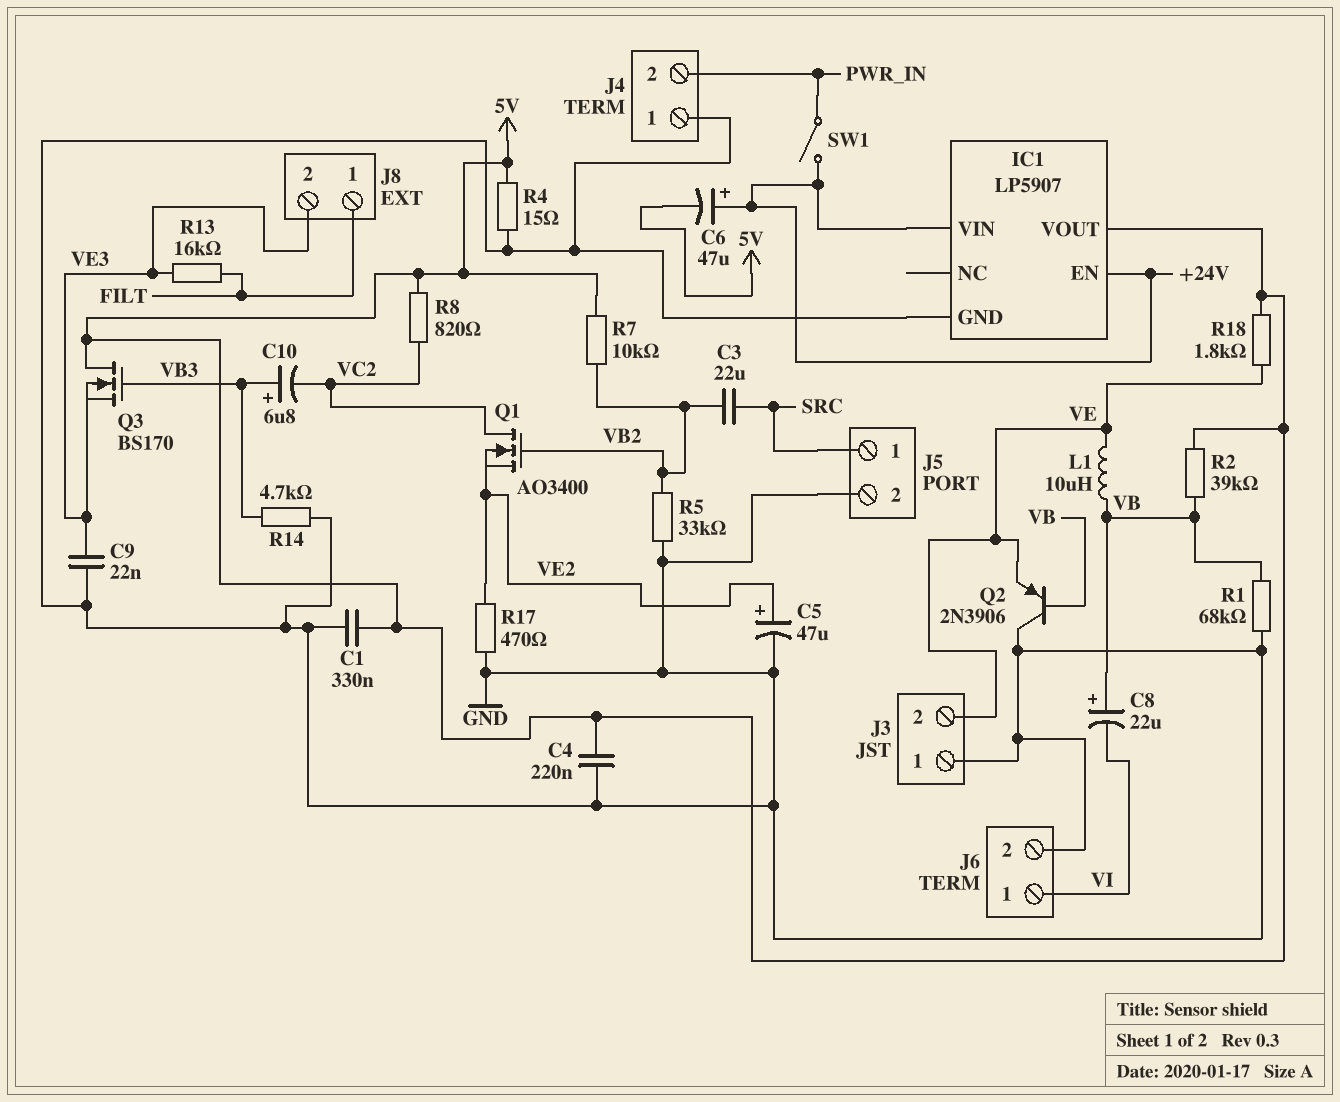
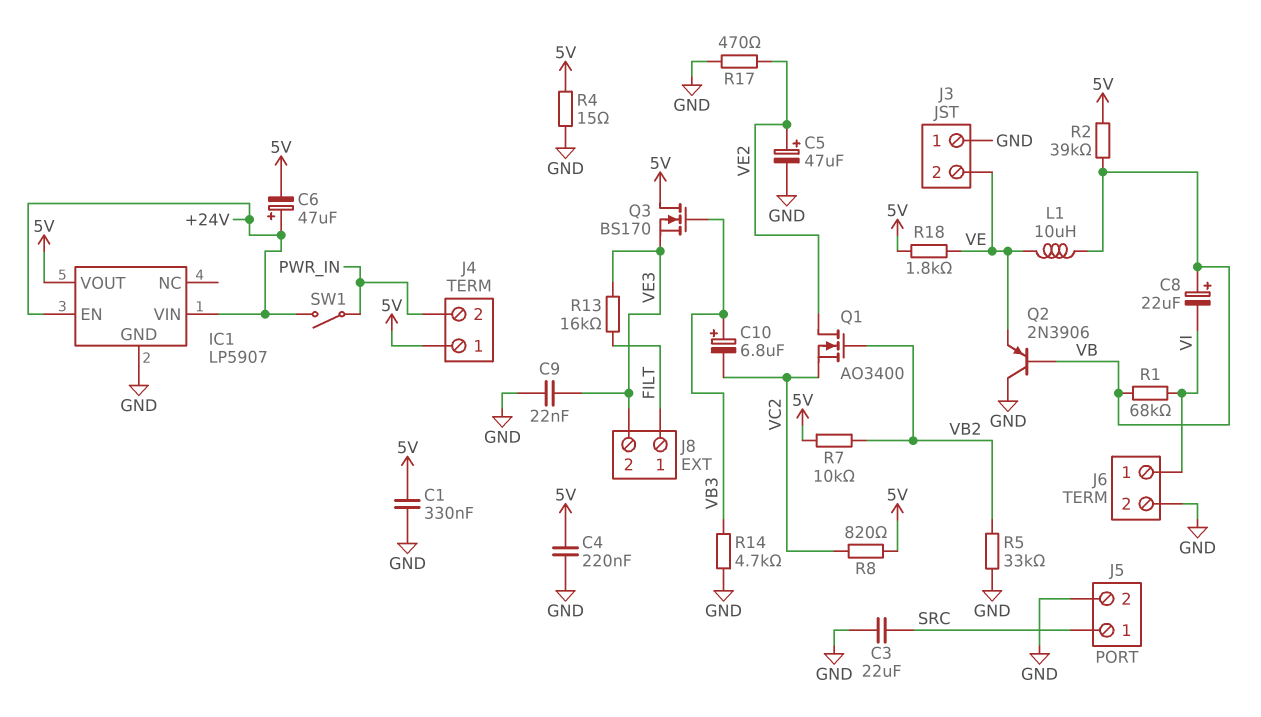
C3: 22uF (SRC, VB2) -> 22uF (GND, SRC)
J4 pin 1: GND -> 5V
Q1: NMOS AO3400 (G VB2, D VC2, S VE2) -> NMOS AO3400 (G VB2, D VE2, S VC2)
R1: 68k (GND, VB) -> 68k (VB, VI)

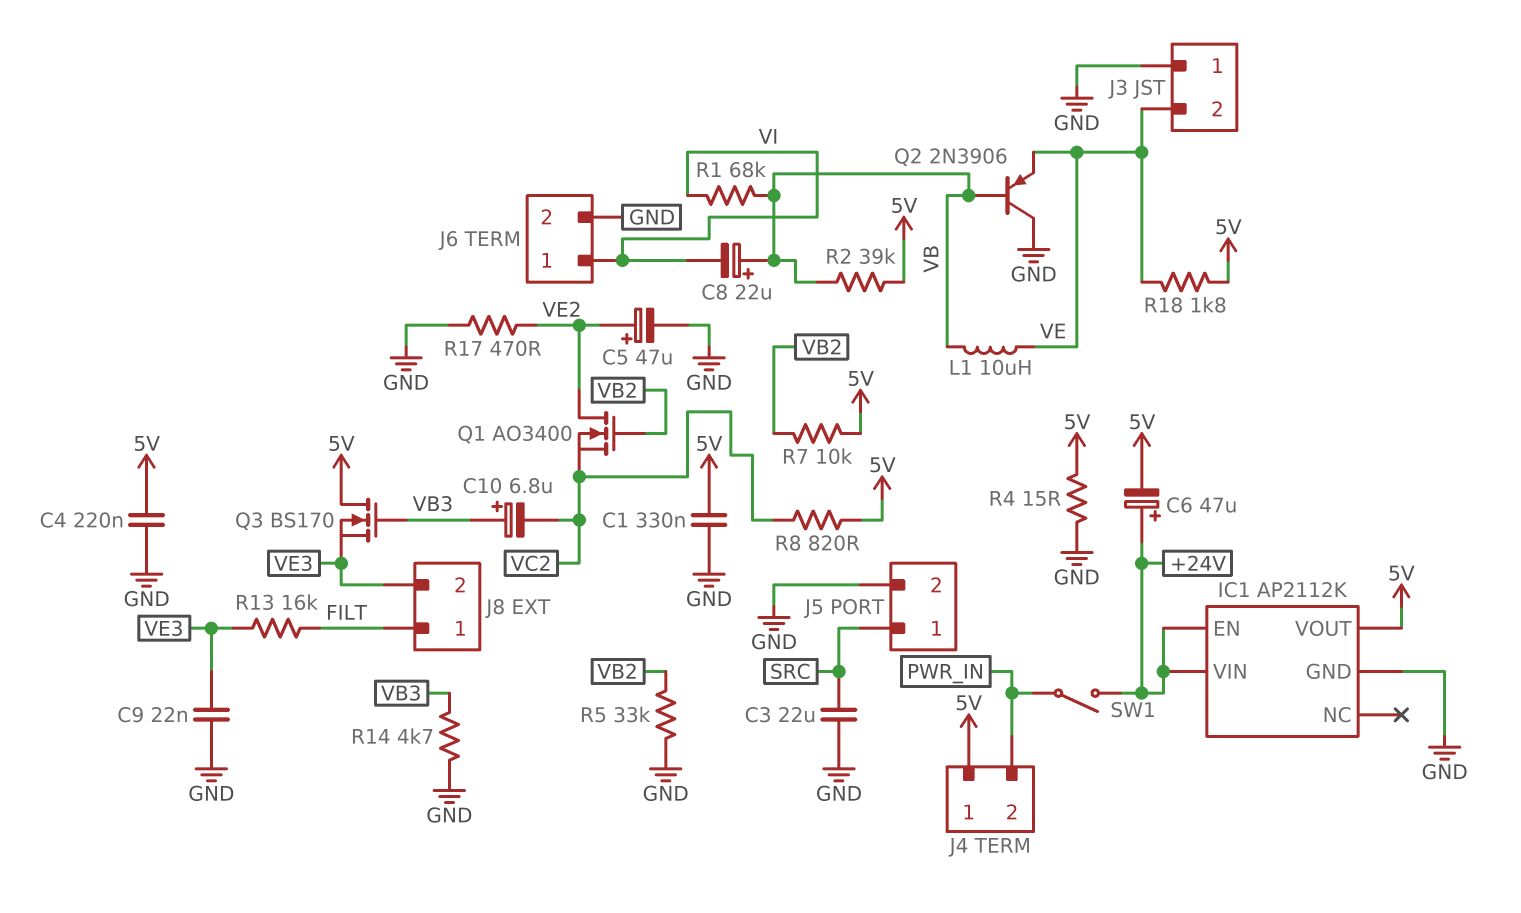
IC1: LP5907 -> AP2112K

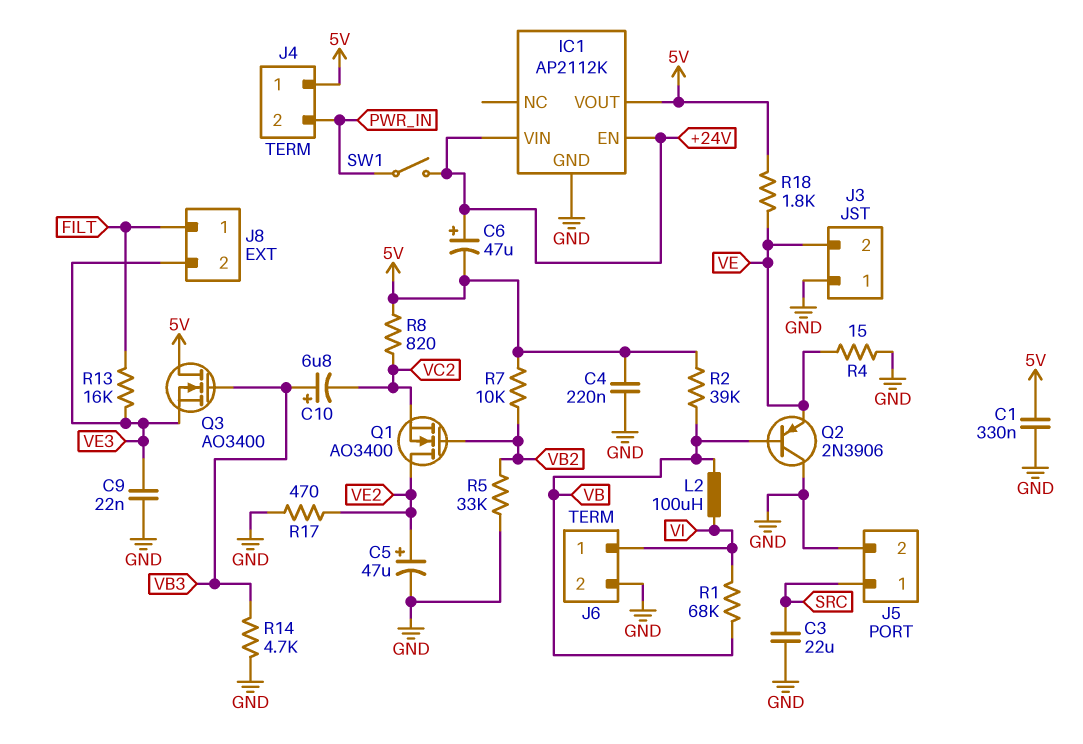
C8: 22uF (plus VB, minus VI) -> none
L1: 10uH (VB, VE) -> none
L2: none -> 100uH (VB, VI)
Q3: NMOS BS170 (G VB3, D 5V, S VE3) -> NMOS AO3400 (G VB3, D 5V, S VE3)
R4: 15 (5V, GND) -> 15 (GND, VE)

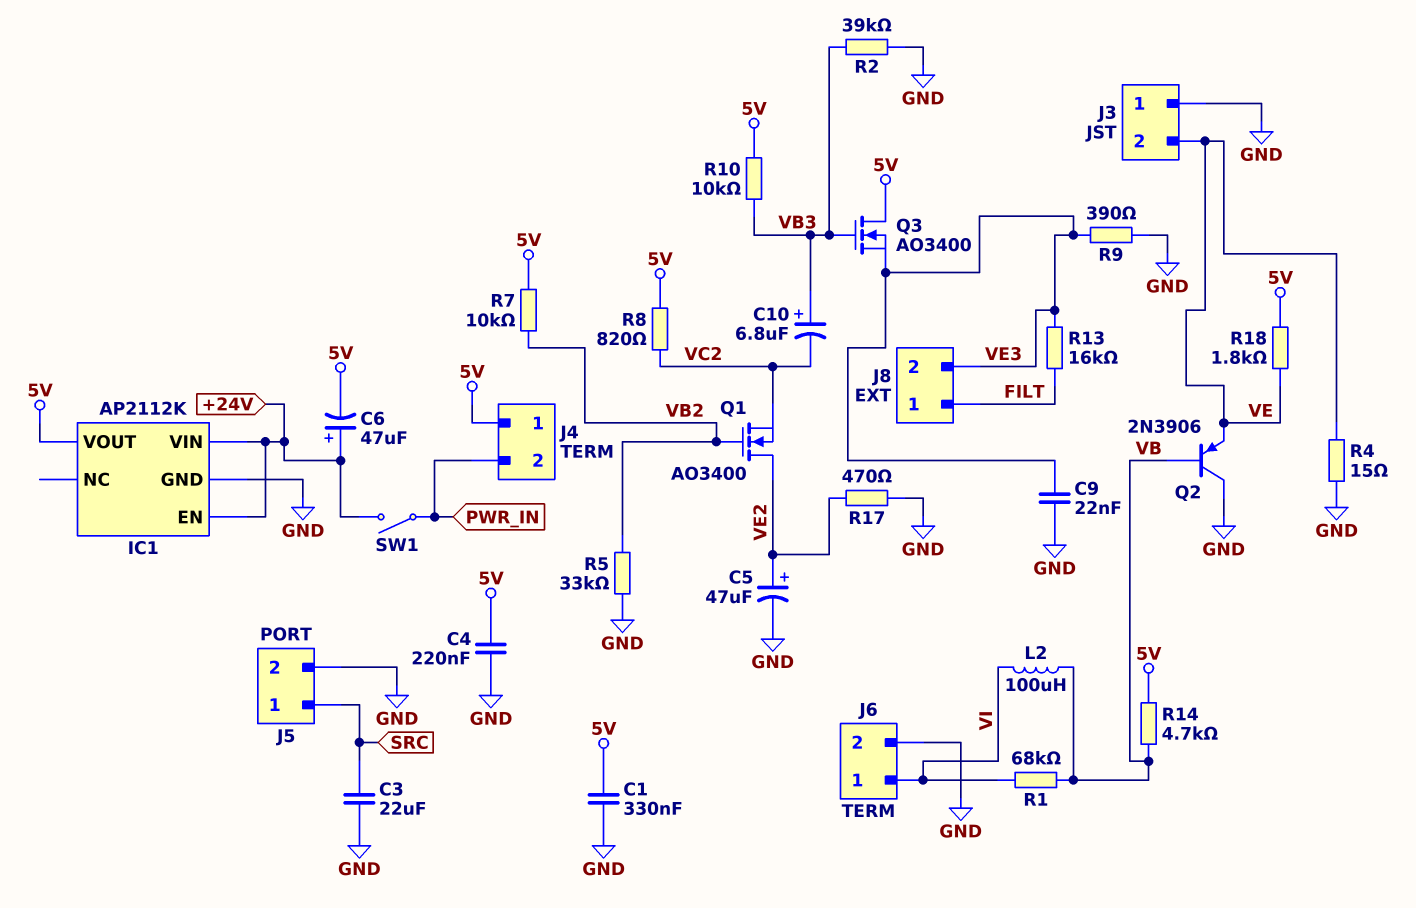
R2: 39k (5V, VB) -> 39k (GND, VB3)
R9: none -> 390 (GND, VE3)
R10: none -> 10k (5V, VB3)
R14: 4.7k (GND, VB3) -> 4.7k (5V, VB)

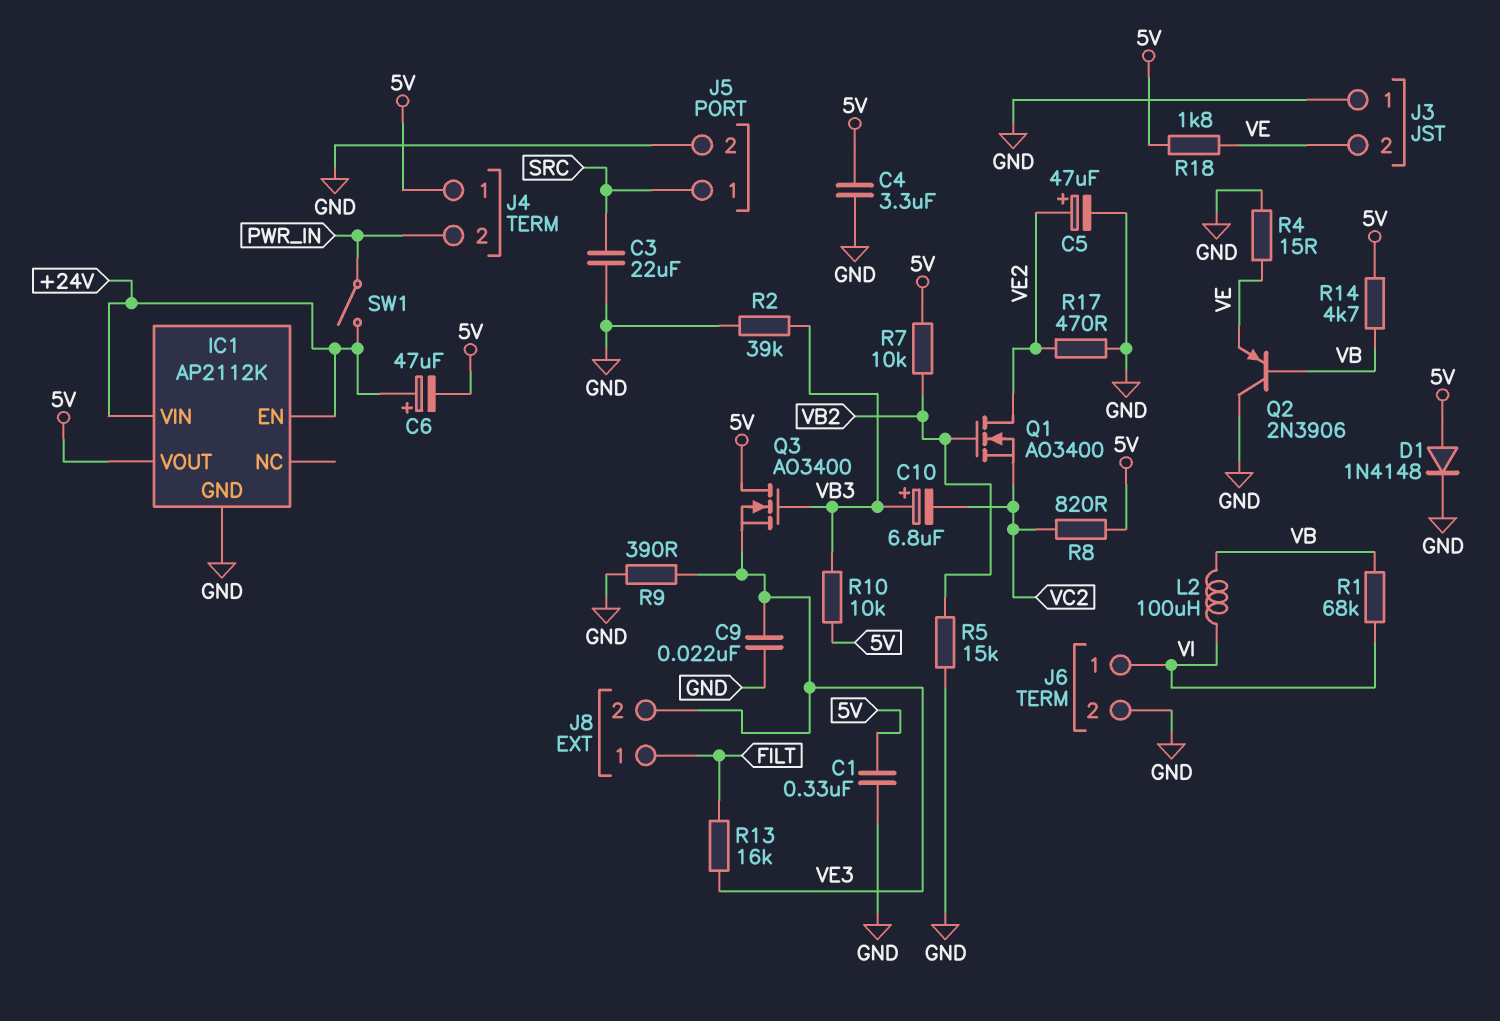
C4: 220nF (5V, GND) -> 3.3uF (5V, GND)
D1: none -> diode 1N4148 (A 5V, K GND)
R5: 33k (GND, VB2) -> 15k (GND, VB2)

